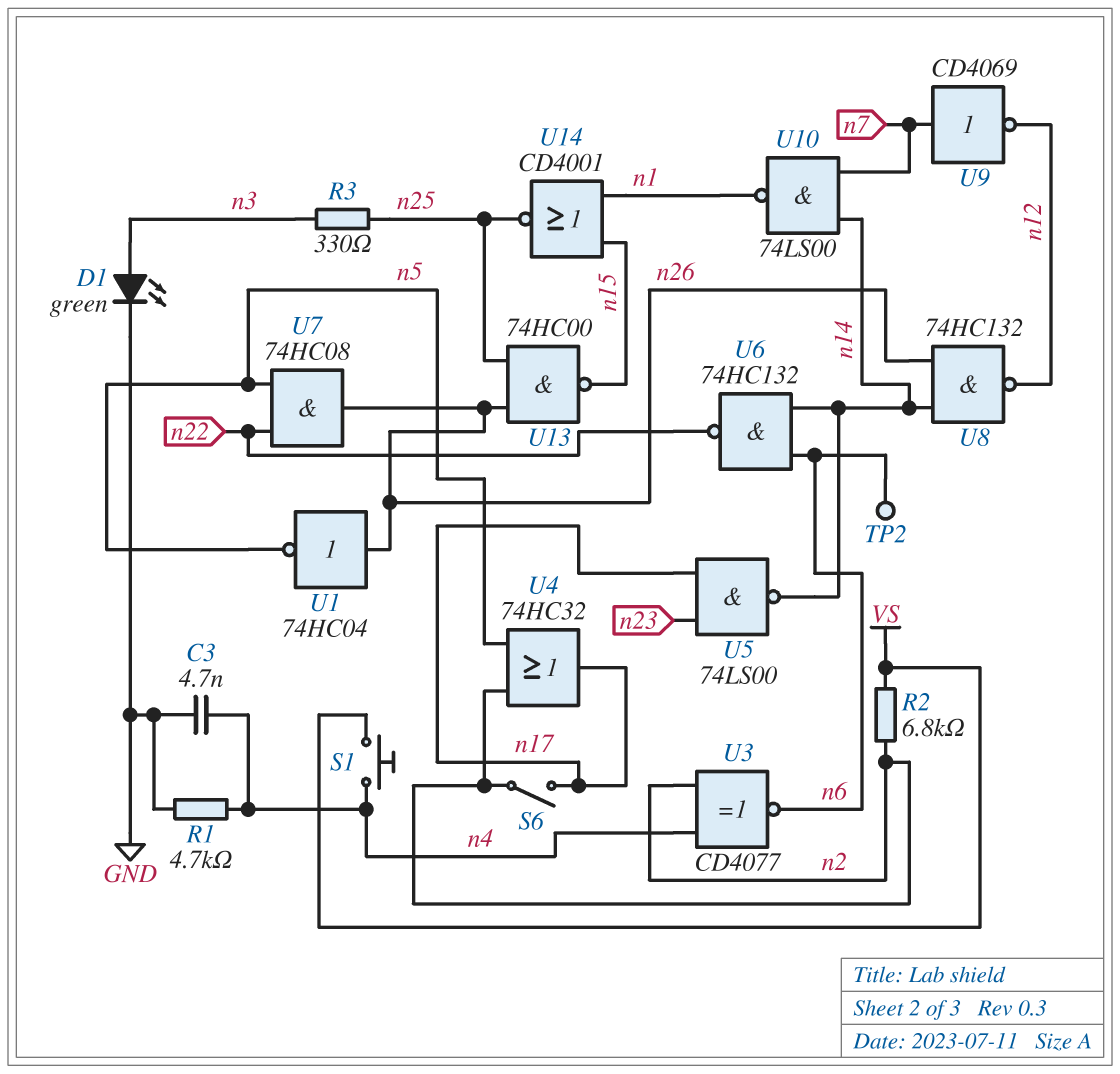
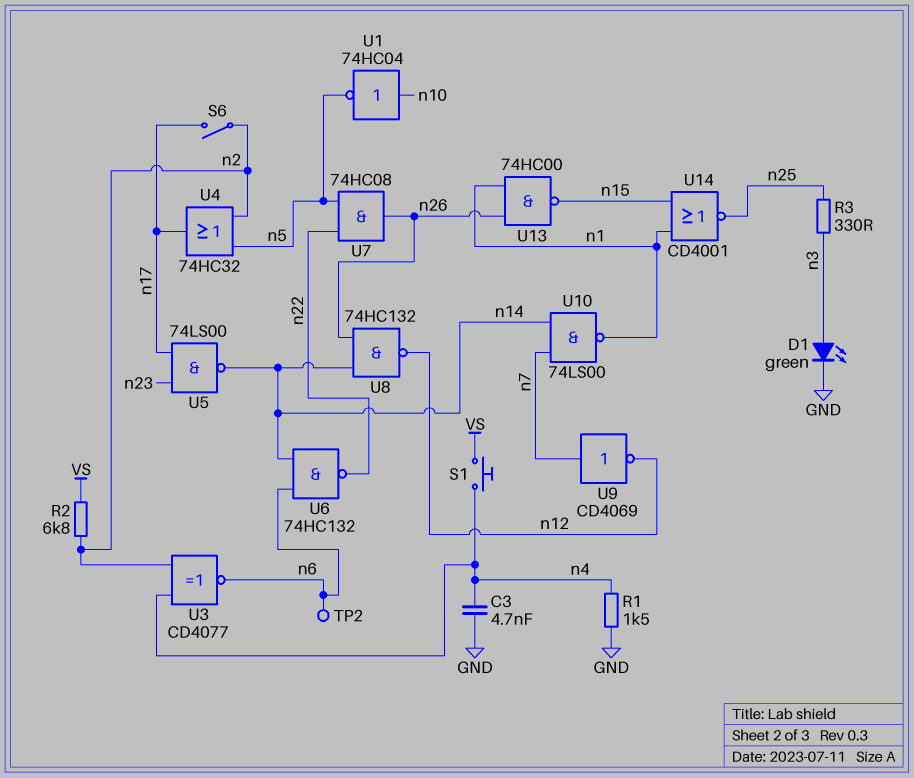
R1: 4.7k (GND, n4) -> 1.5k (GND, n4)
U1: NOT 74HC04 (in n26, out n5) -> NOT 74HC04 (in n10, out n5)
U13: NAND 74HC00 (in n25, in n26, out n15) -> NAND 74HC00 (in n1, in n26, out n15)

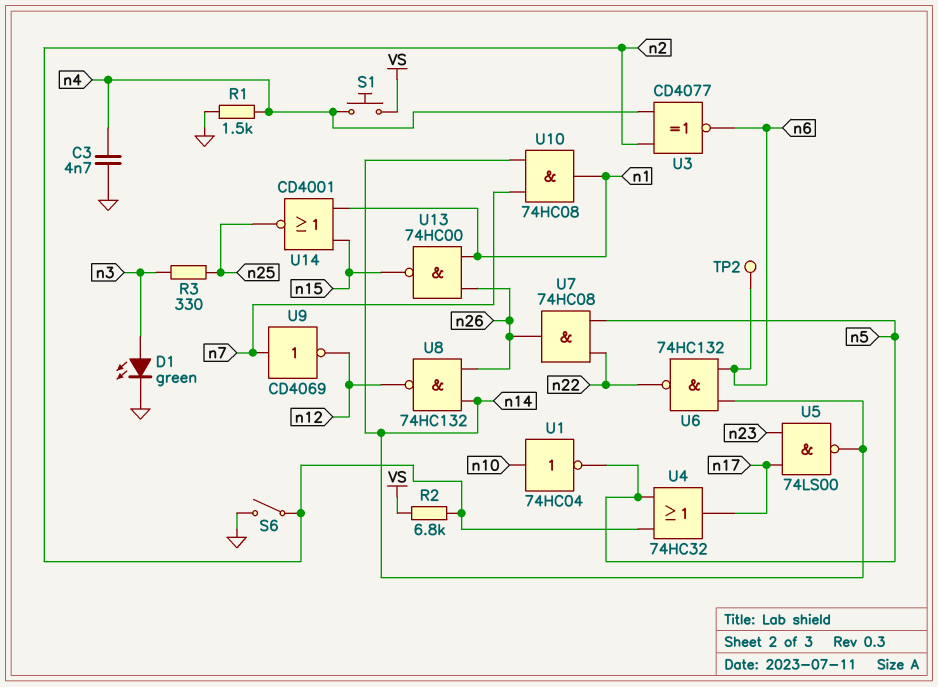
S6: switch (n2, n17) -> switch (GND, n2)
U10: NAND 74LS00 (in n7, in n14, out n1) -> AND 74HC08 (in n7, in n14, out n1)

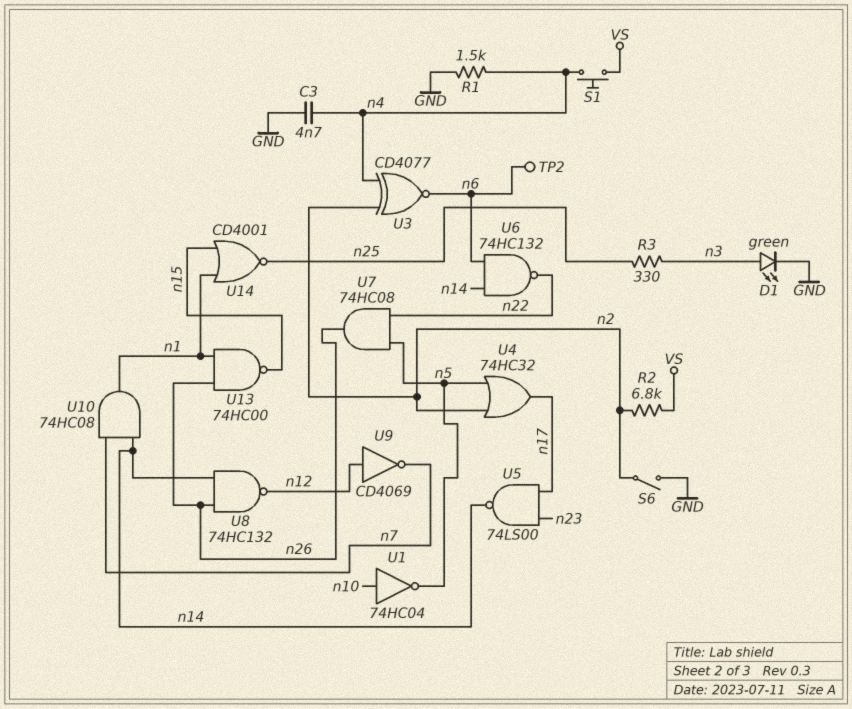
U9: NOT CD4069 (in n7, out n12) -> NOT CD4069 (in n12, out n7)

